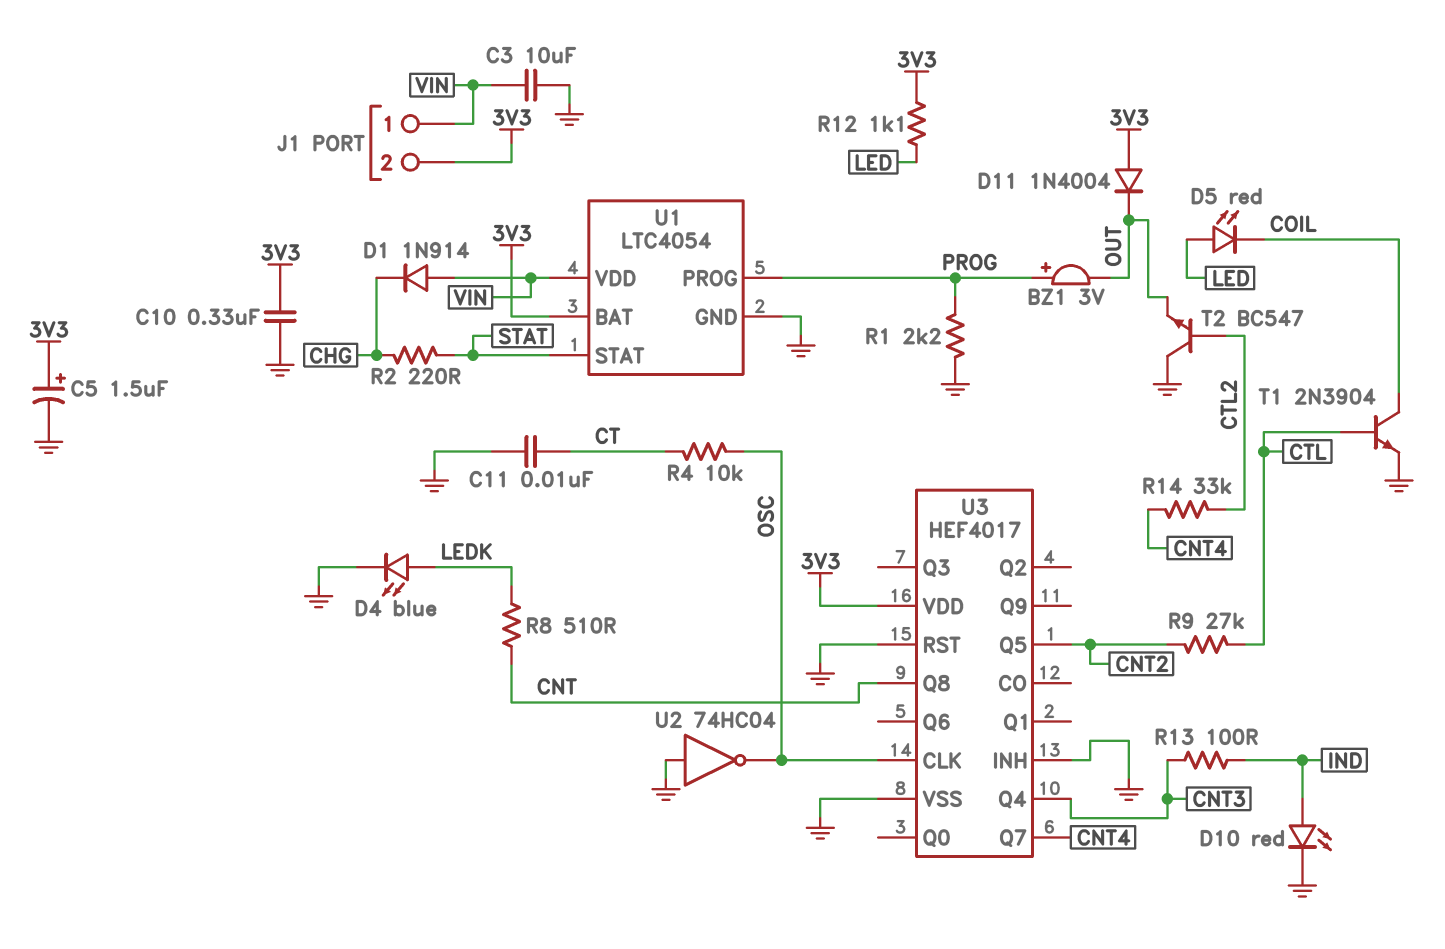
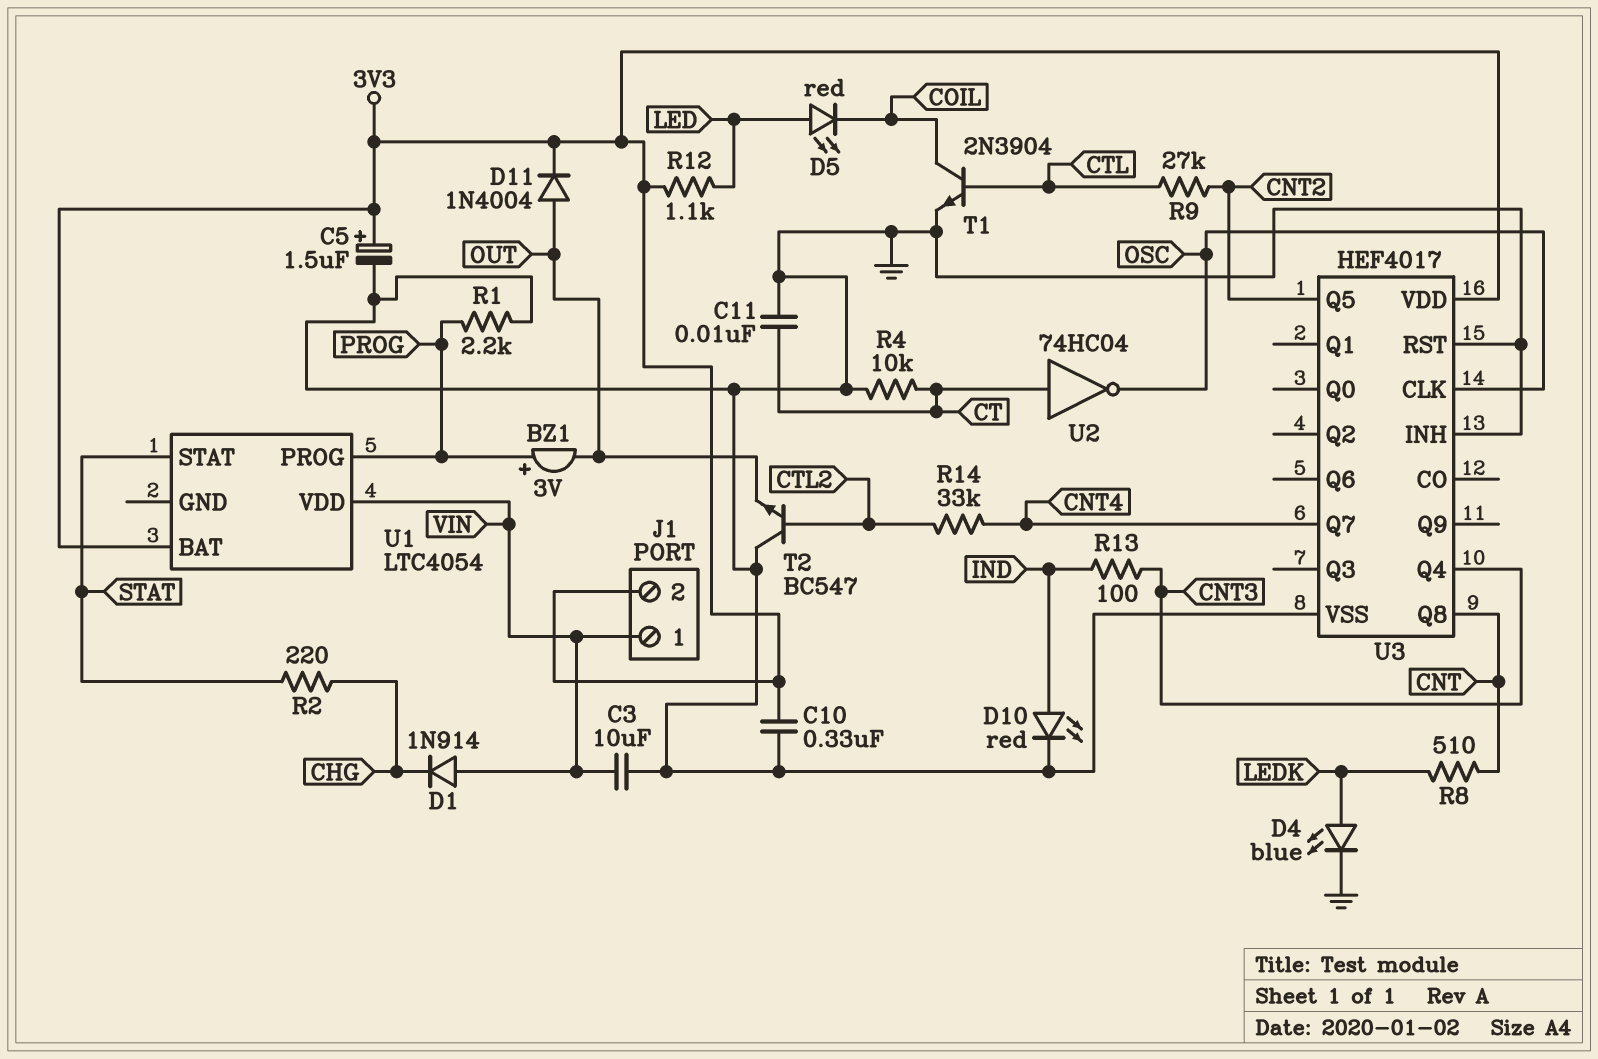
D11: diode 1N4004 (A 3V3, K OUT) -> diode 1N4004 (A OUT, K 3V3)
R4: 10k (CT, OSC) -> 10k (CT, GND)
U1 pin GND: GND -> none
U2: NOT 74HC04 (in GND, out OSC) -> NOT 74HC04 (in CT, out OSC)

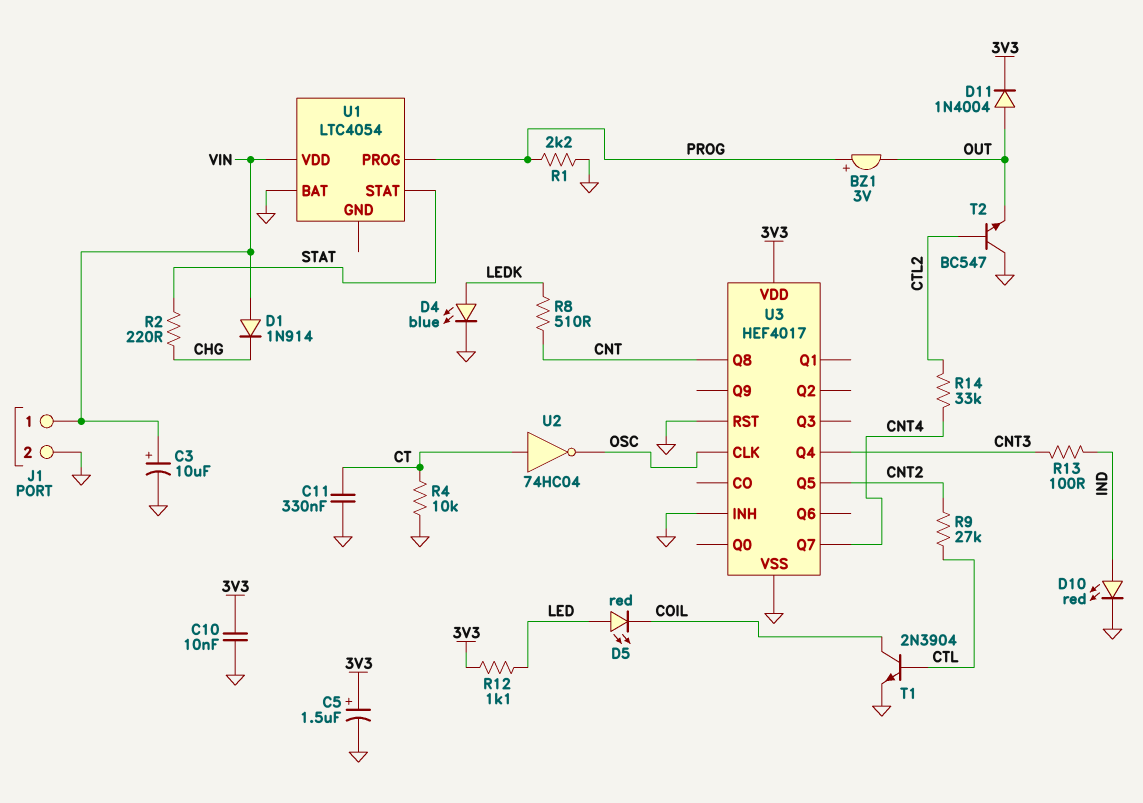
C3: 10uF (GND, VIN) -> 10uF (plus VIN, minus GND)
C10: 330nF (3V3, GND) -> 10nF (3V3, GND)
C11: 10nF (CT, GND) -> 330nF (CT, GND)
J1 pin 2: 3V3 -> GND
U1 pin BAT: 3V3 -> GND

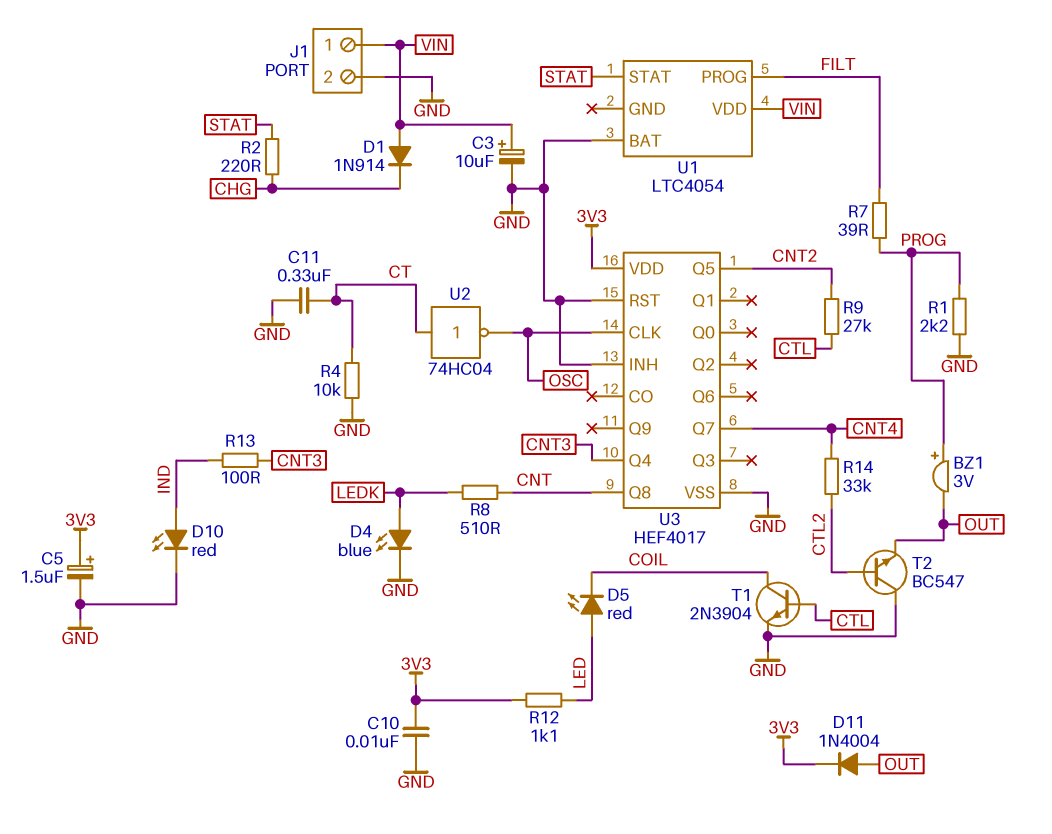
R7: none -> 39 (FILT, PROG)
U1 pin PROG: PROG -> FILT

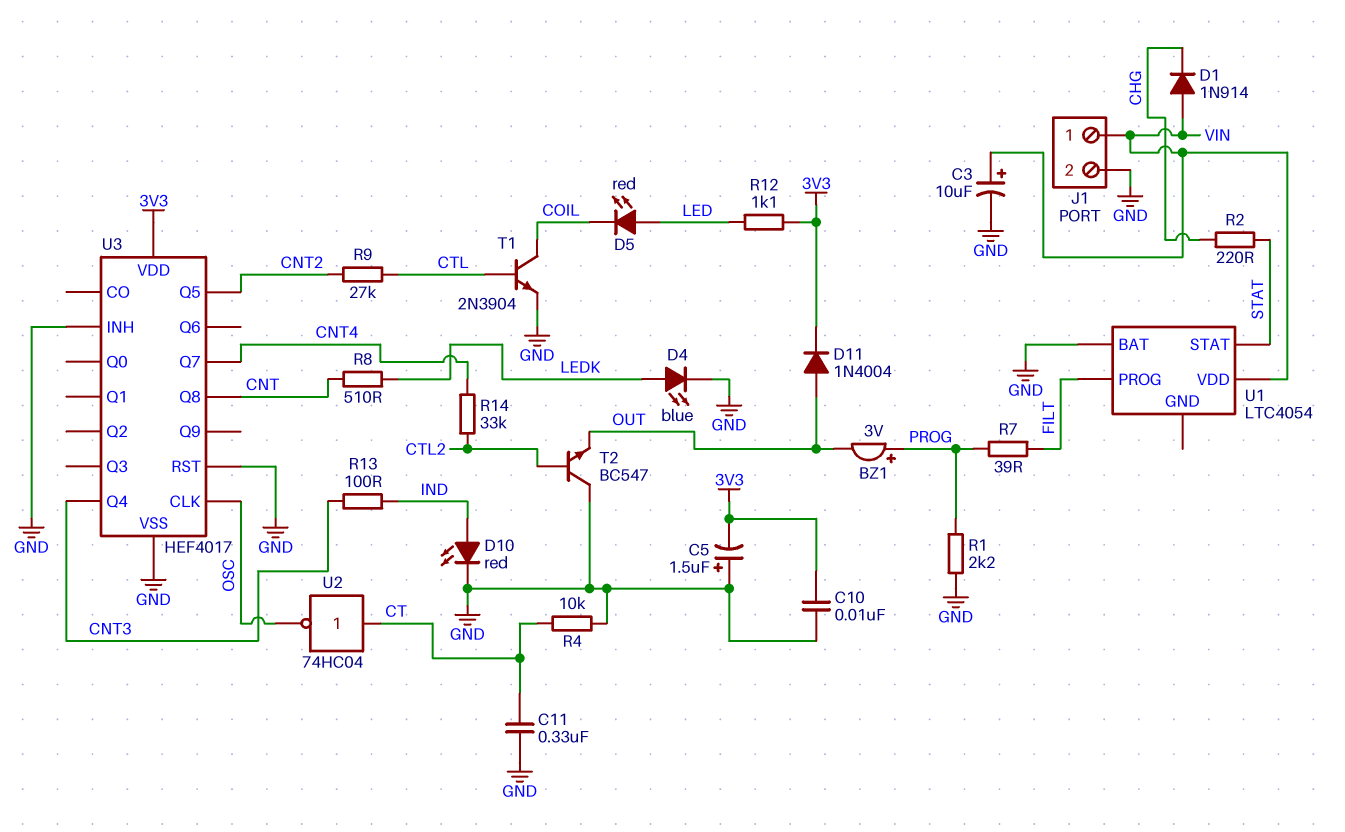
C5: 1.5uF (plus 3V3, minus GND) -> 1.5uF (plus GND, minus 3V3)

